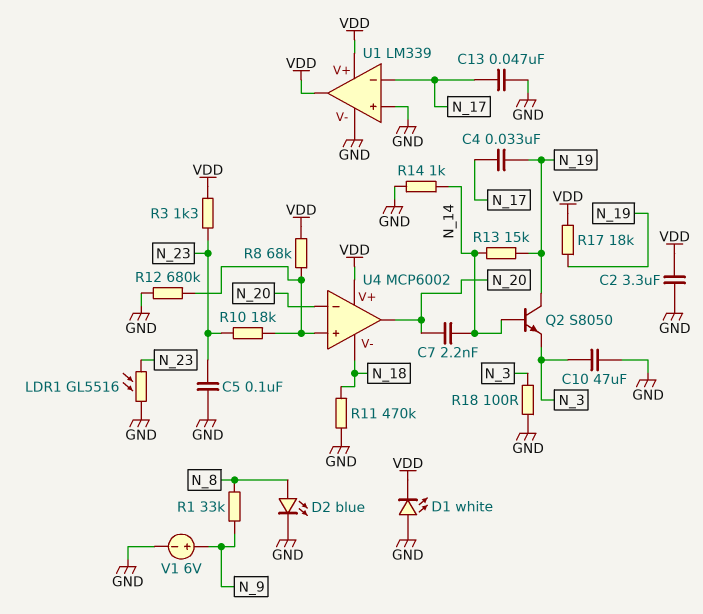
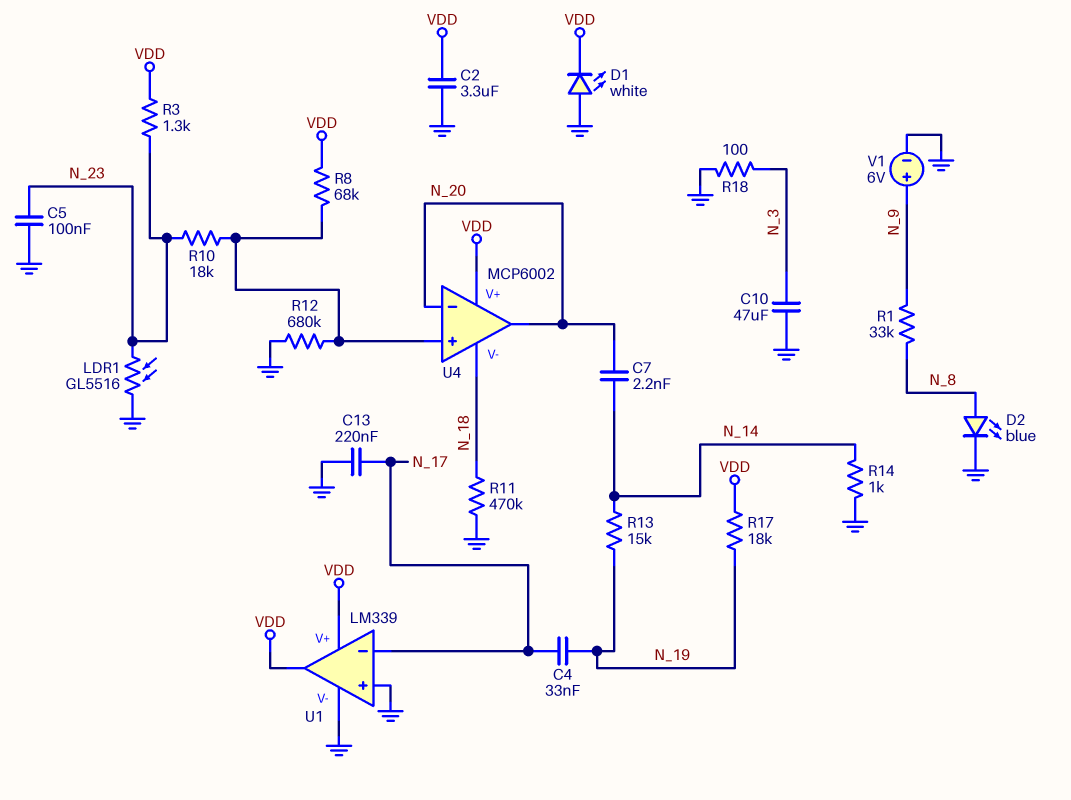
C13: 47nF (GND, N_17) -> 220nF (GND, N_17)
Q2: NPN S8050 (B N_14, C N_19, E N_3) -> none

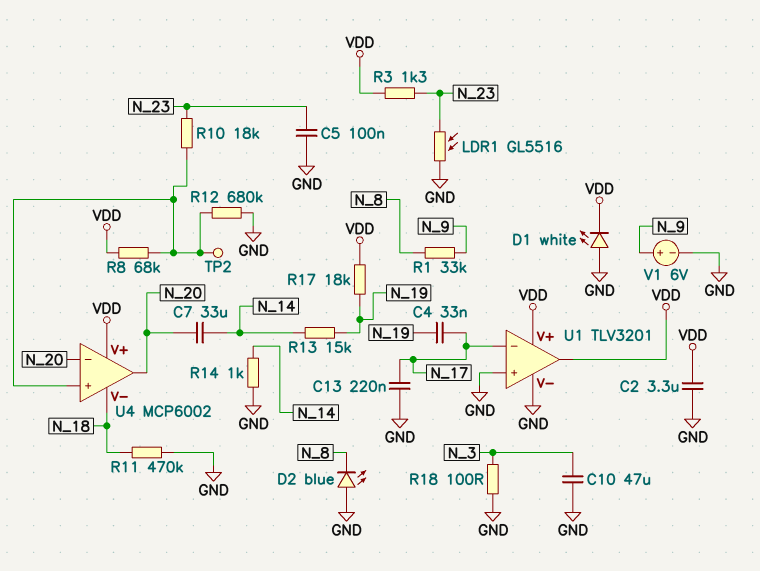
C7: 2.2nF (N_14, N_20) -> 33uF (N_14, N_20)
D2: LED blue (A N_8, K GND) -> LED blue (A GND, K N_8)
TP2: none -> test point (U4/in+)
U1: LM339 -> TLV3201

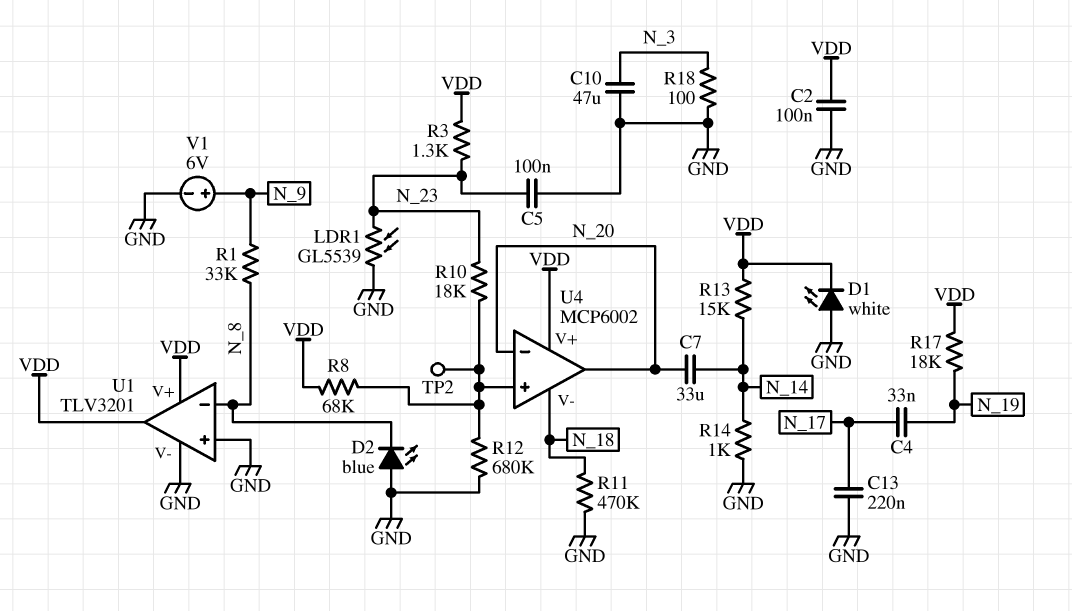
C2: 3.3uF (GND, VDD) -> 100nF (GND, VDD)
LDR1: GL5516 (GND, N_23) -> GL5539 (GND, N_23)
R13: 15k (N_14, N_19) -> 15k (N_14, VDD)
U1 pin in-: N_17 -> N_8

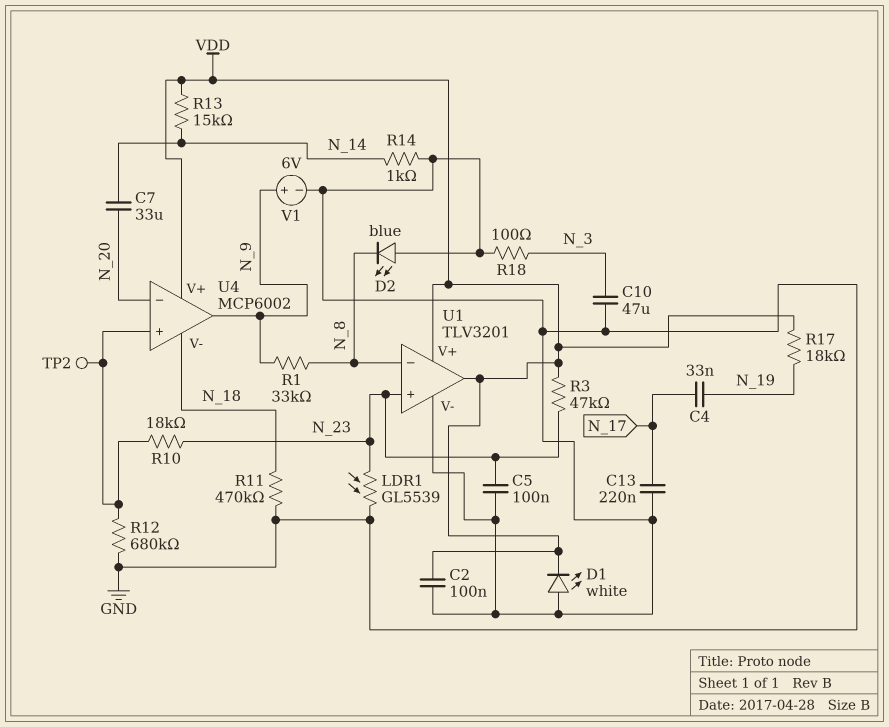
R3: 1.3k (N_23, VDD) -> 47k (N_23, VDD)
R8: 68k (U4/in+, VDD) -> none
U1 pin in+: GND -> N_23
U4 pin out: N_20 -> N_9

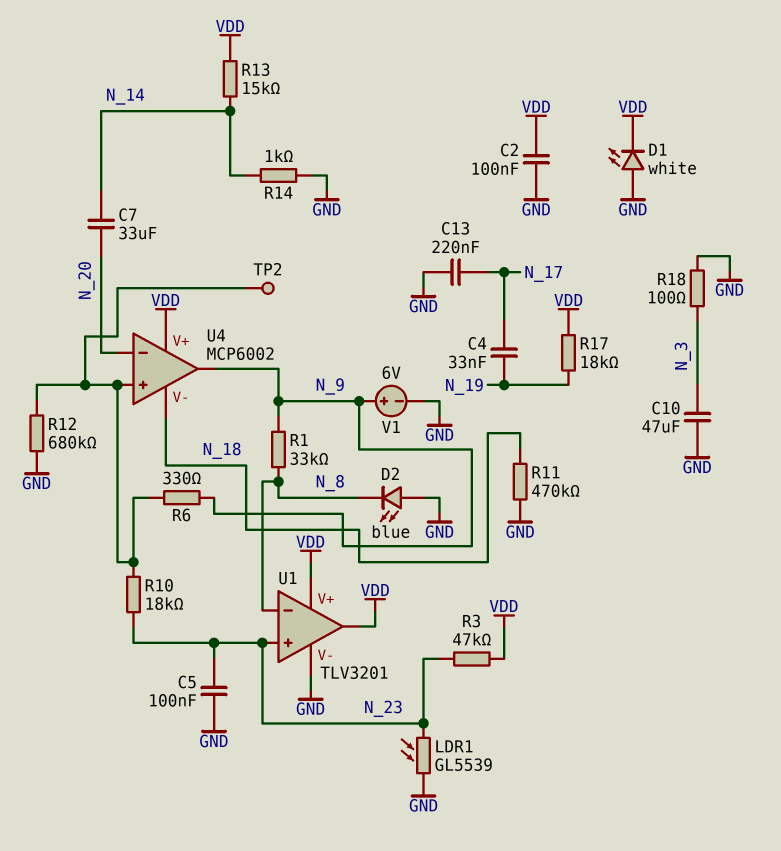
R6: none -> 330 (N_9, U4/in+)

